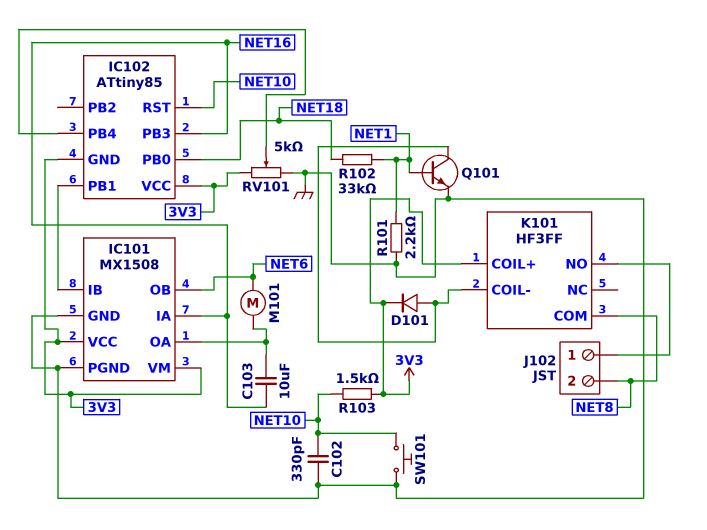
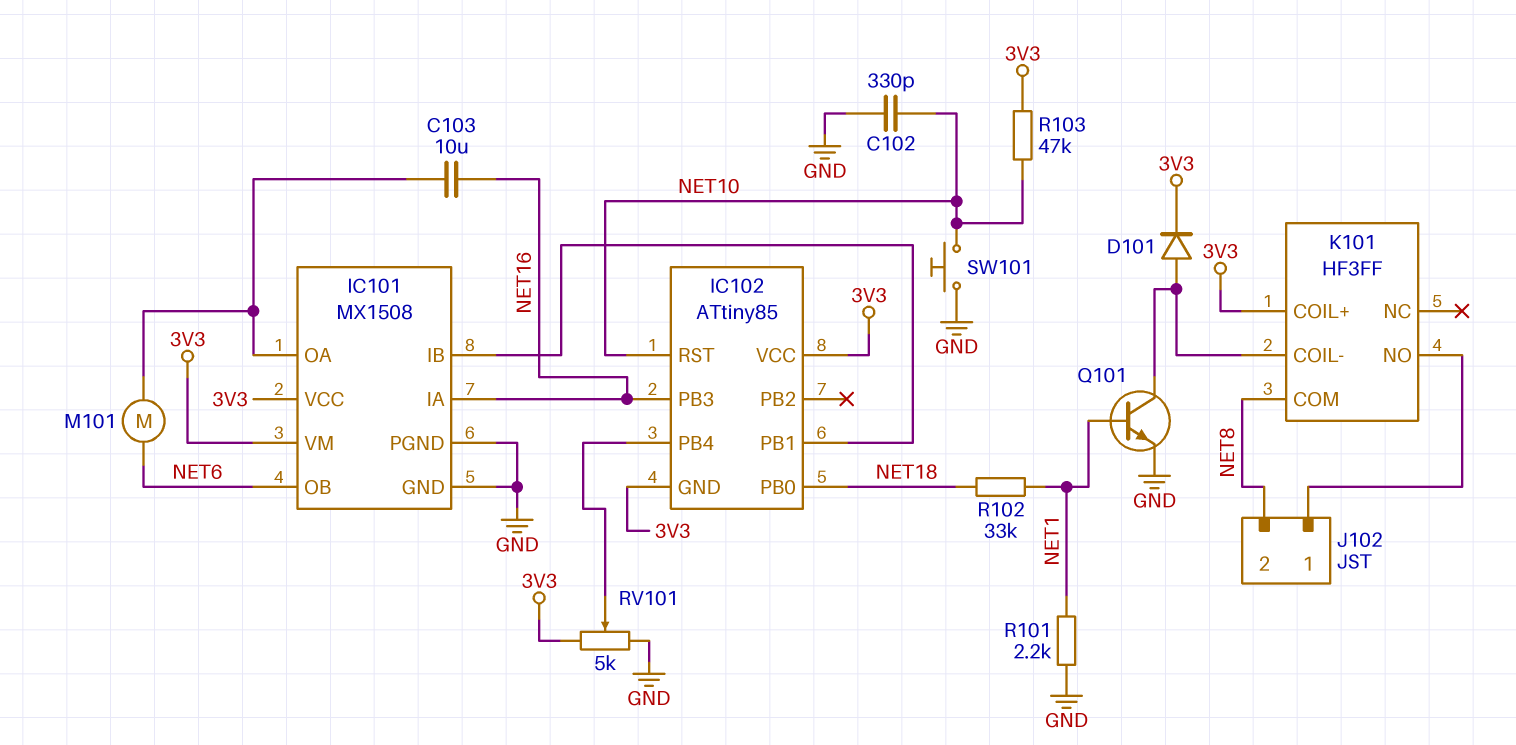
R103: 1.5k (3V3, NET10) -> 47k (3V3, NET10)

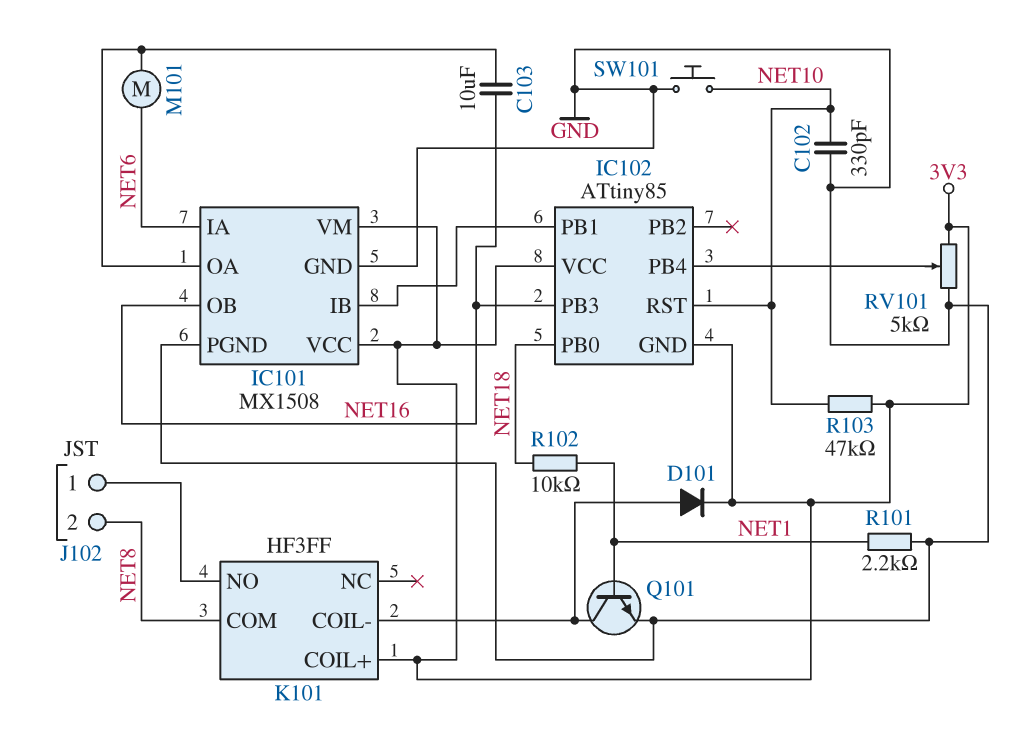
IC101 pin IA: NET16 -> NET6
IC101 pin OB: NET6 -> NET16
R102: 33k (NET1, NET18) -> 10k (NET1, NET18)

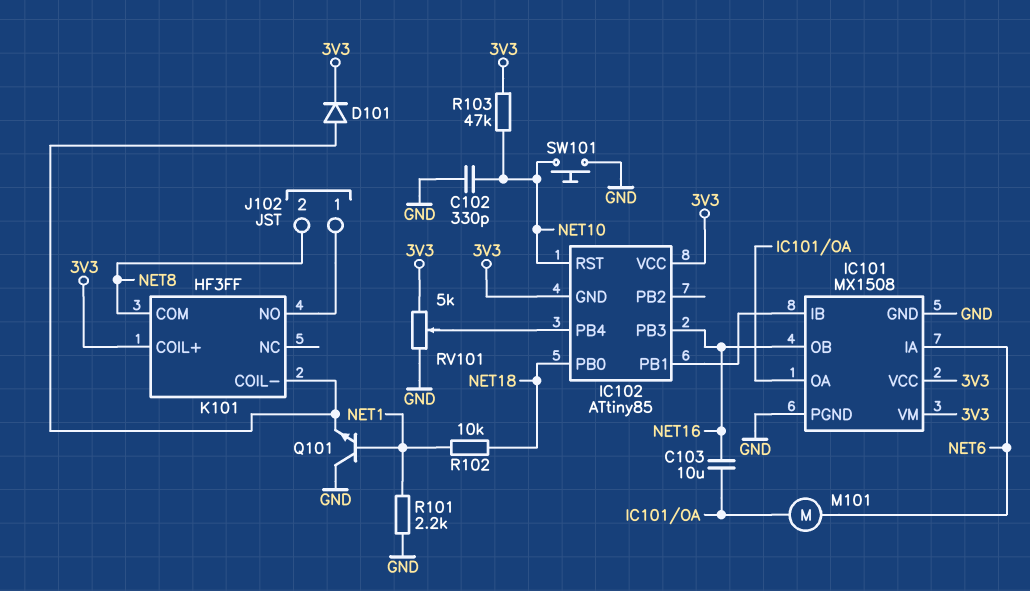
Q101: NPN (B NET1, C K101/COIL-, E GND) -> NPN (B NET1, C GND, E K101/COIL-)

